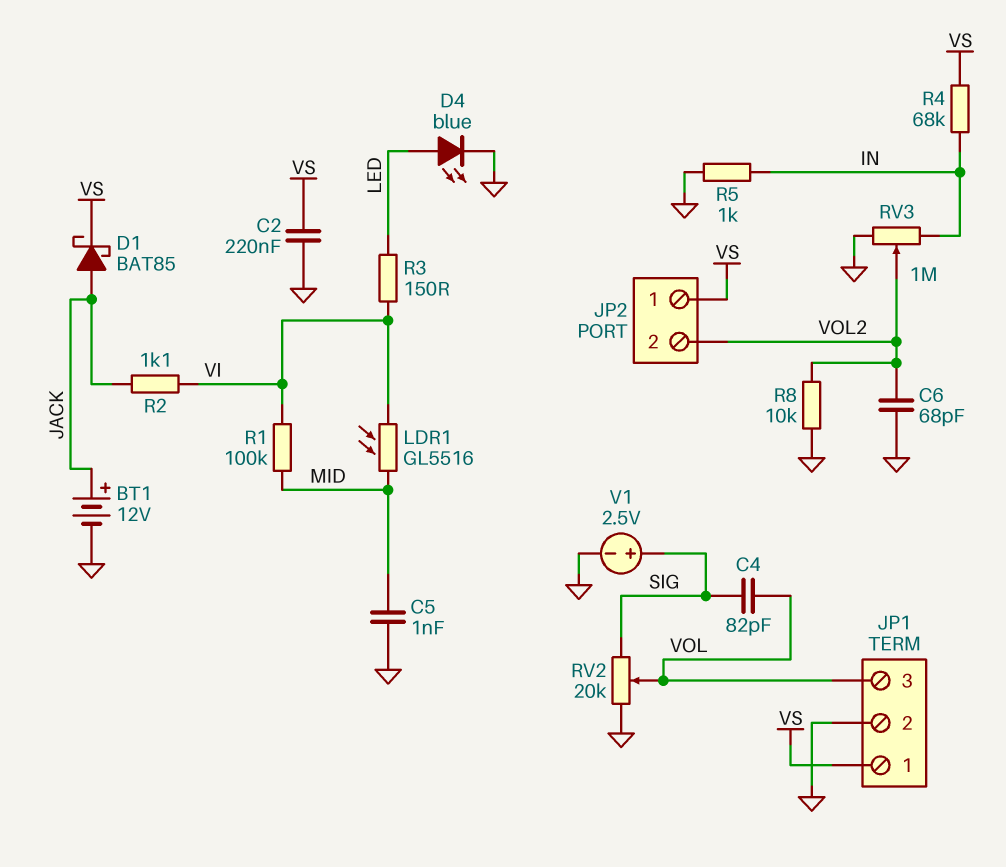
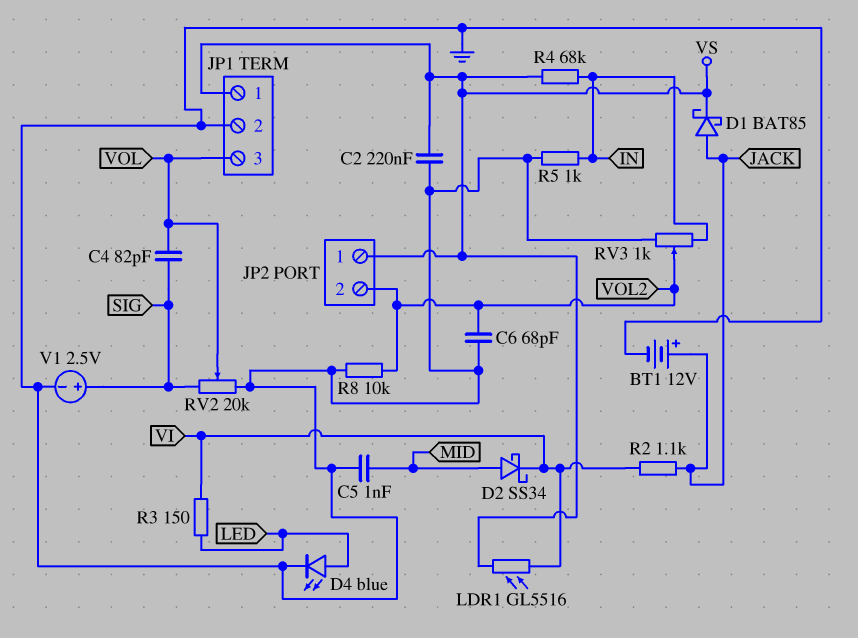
D2: none -> schottky SS34 (A MID, K VI)
LDR1: GL5516 (MID, VI) -> GL5516 (VI, VS)
R1: 100k (MID, VI) -> none
RV3: 1M (GND, IN, wiper VOL2) -> 1k (GND, IN, wiper VOL2)

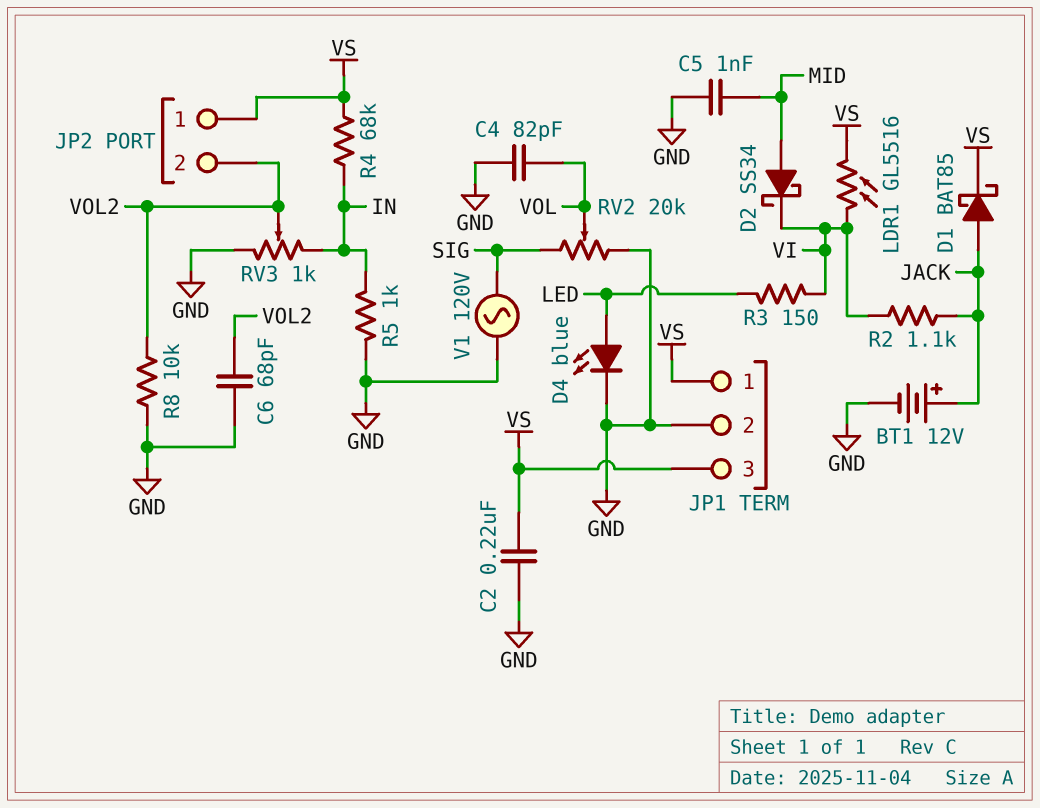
C4: 82pF (SIG, VOL) -> 82pF (GND, VOL)
JP1 pin 3: VOL -> VS
V1: 2.5V (plus SIG, minus GND) -> AC 120V (GND, SIG)

